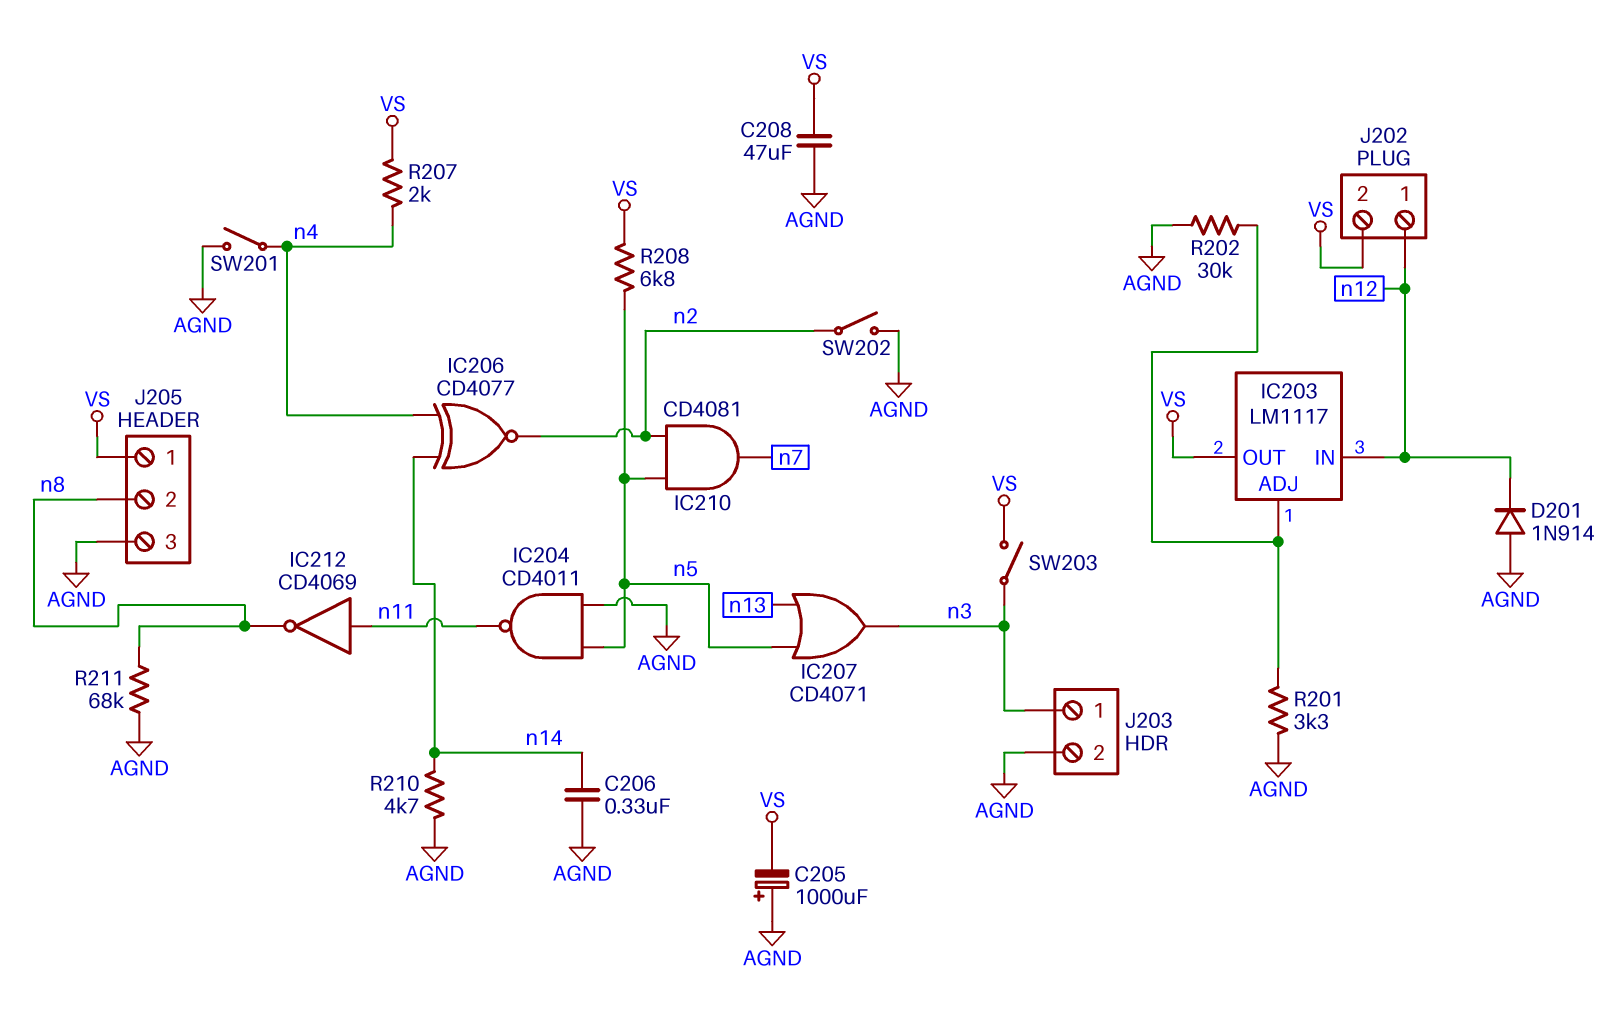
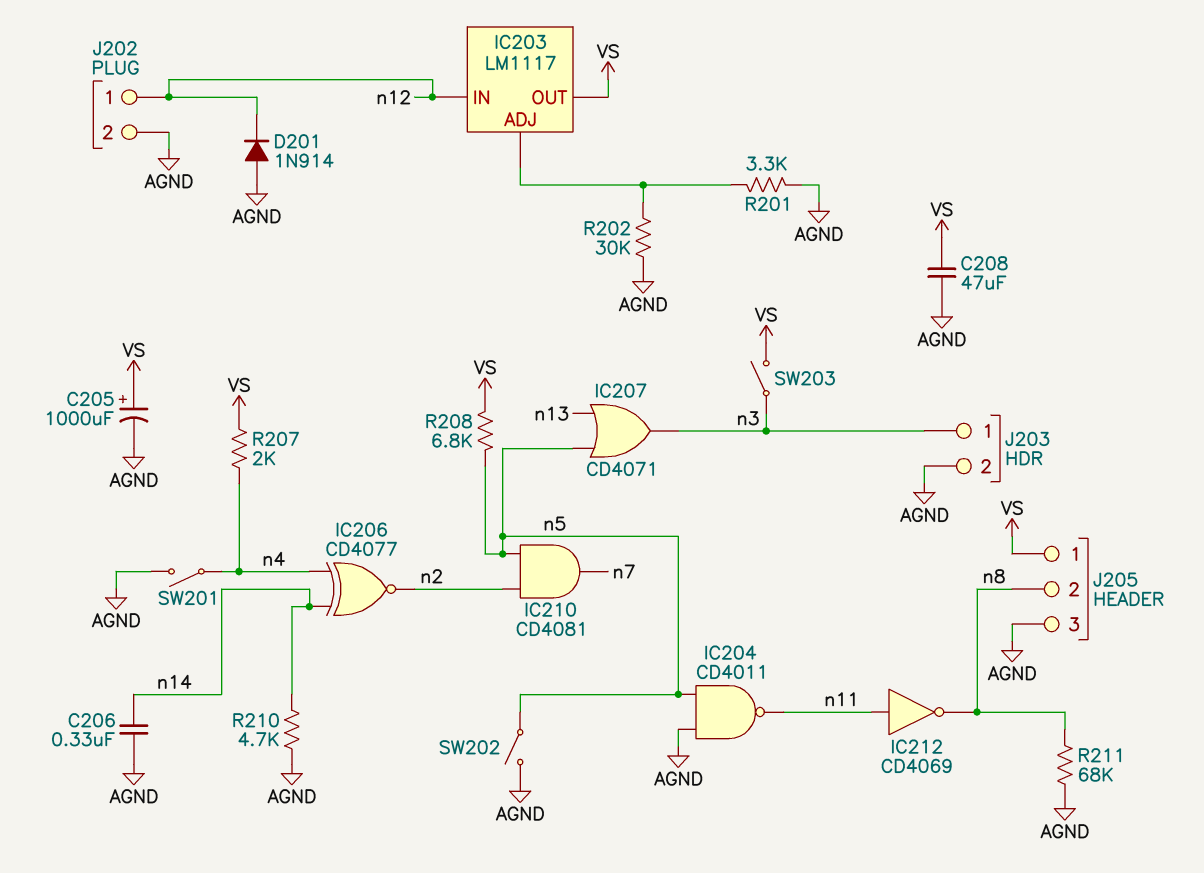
C205: 1000uF (plus AGND, minus VS) -> 1000uF (plus VS, minus AGND)
J202 pin 2: VS -> AGND
SW202: switch (AGND, n2) -> switch (AGND, n5)

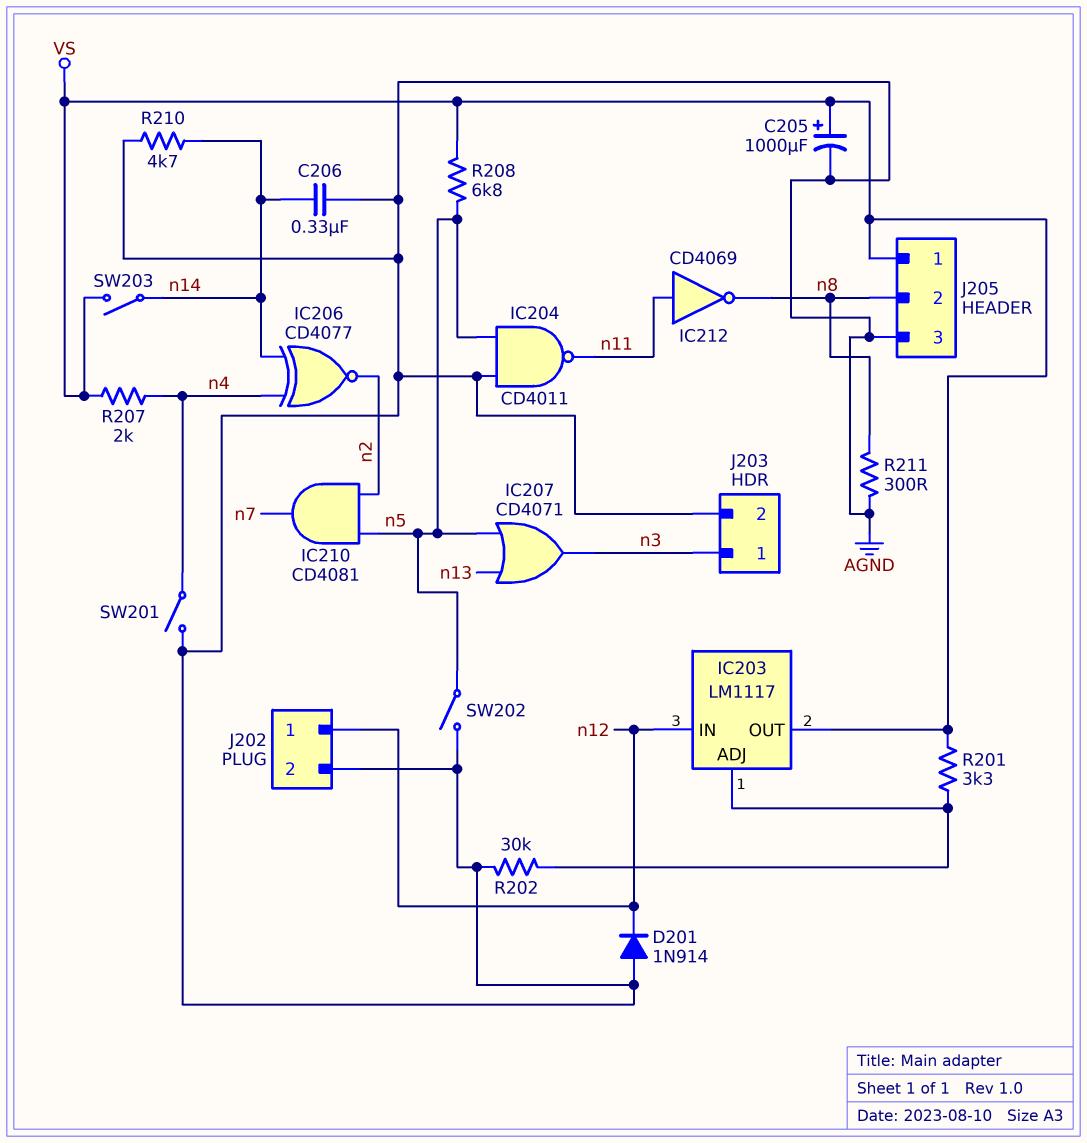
C208: 47uF (AGND, VS) -> none
R201: 3.3k (AGND, IC203/ADJ) -> 3.3k (IC203/ADJ, VS)
R211: 68k (AGND, n8) -> 300 (AGND, n8)
SW203: switch (VS, n3) -> switch (VS, n14)

